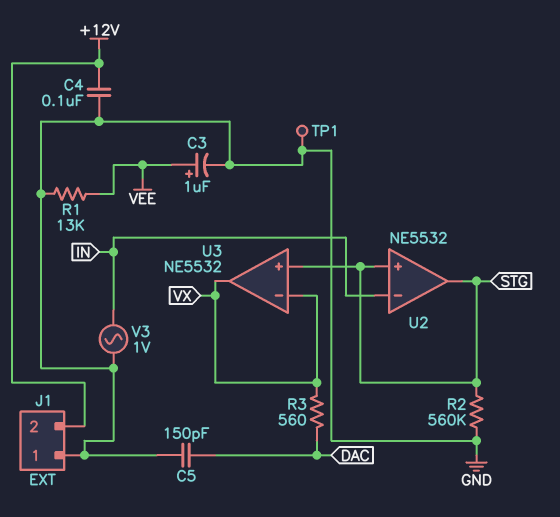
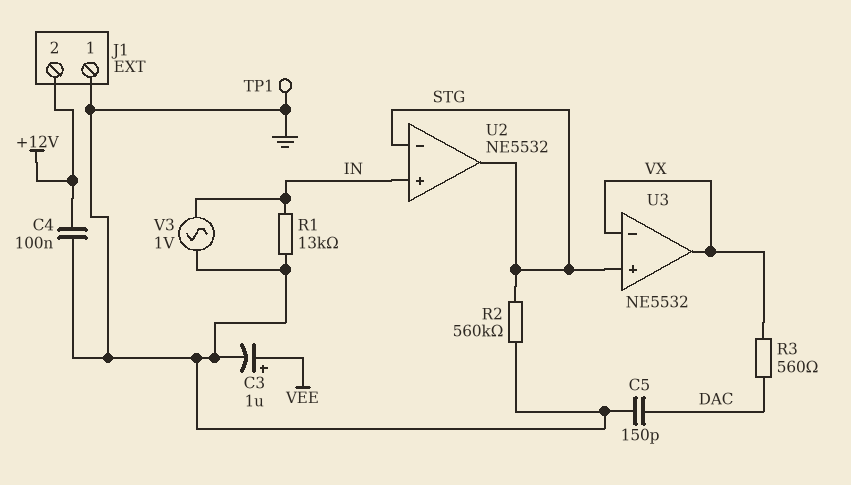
R1: 13k (GND, VEE) -> 13k (GND, IN)
U2 pin in+: STG -> IN
U2 pin in-: IN -> STG

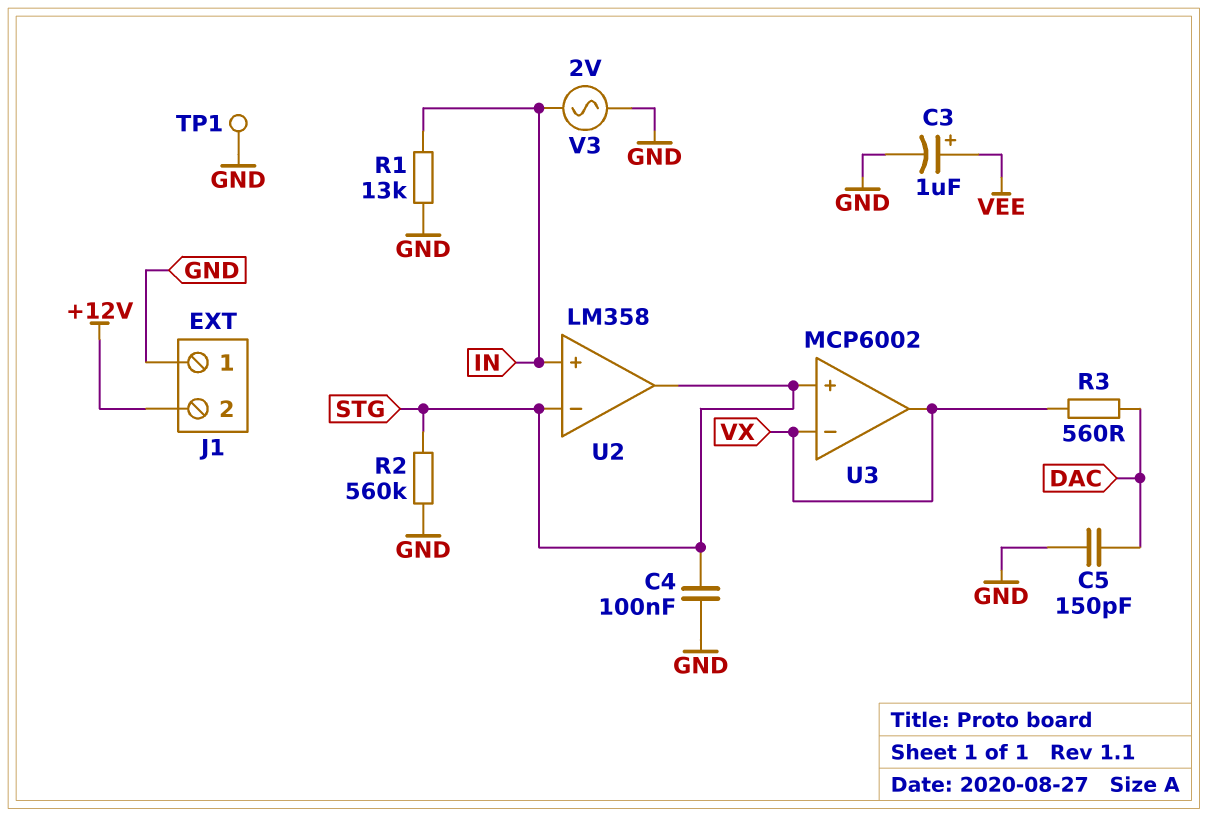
C4: 100nF (+12V, GND) -> 100nF (GND, STG)
U2: NE5532 -> LM358
U3: NE5532 -> MCP6002
V3: AC 1V (GND, IN) -> AC 2V (GND, IN)

